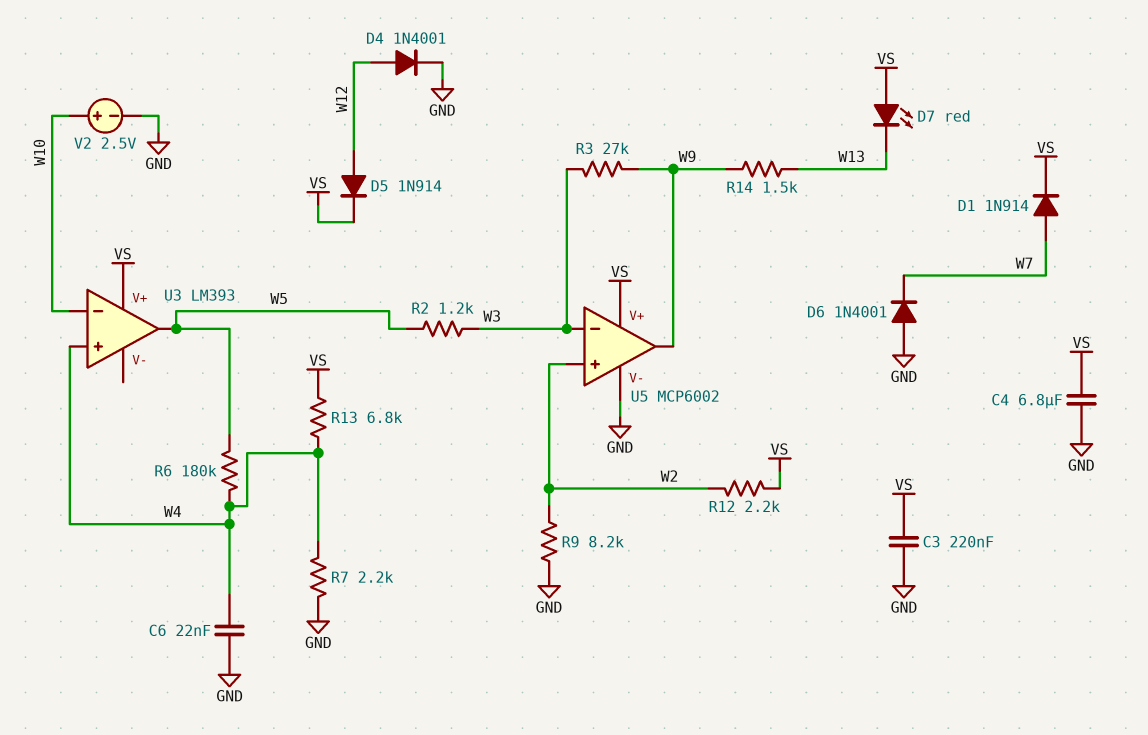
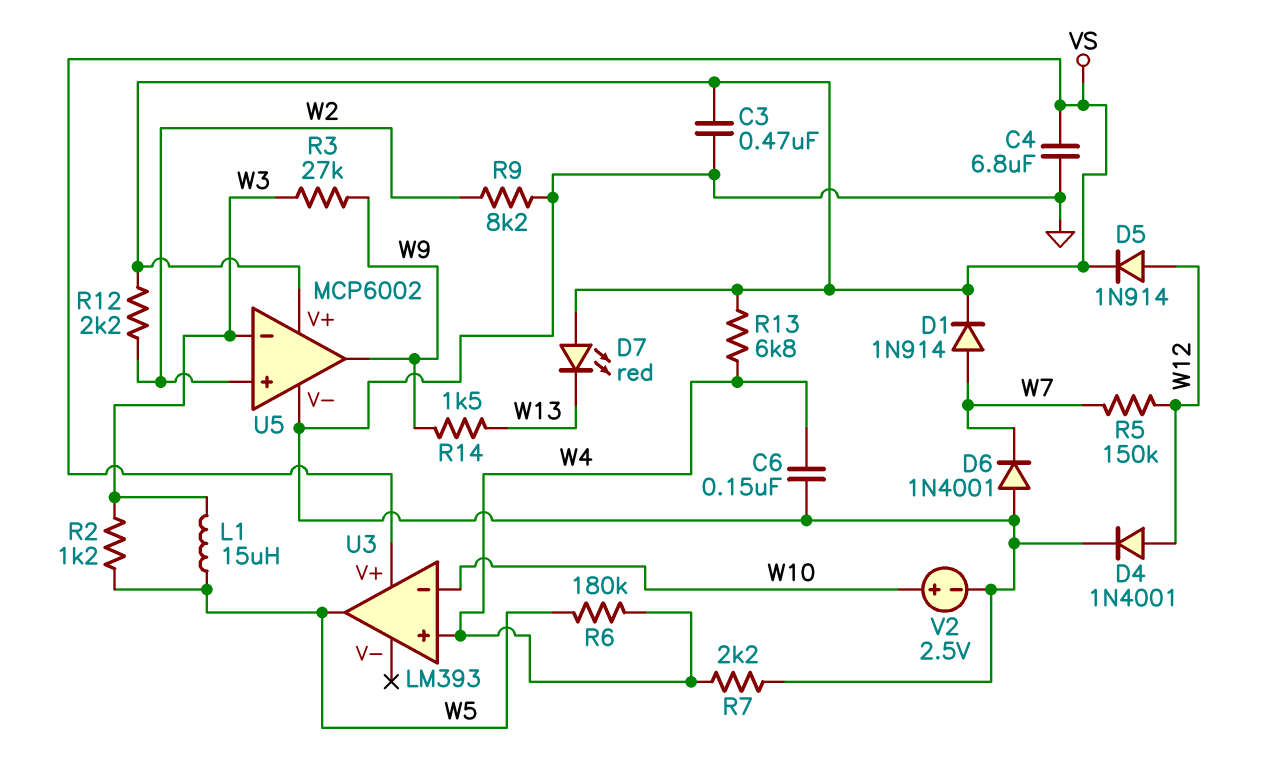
C3: 220nF (GND, VS) -> 470nF (GND, VS)
C6: 22nF (GND, W4) -> 150nF (GND, W4)
L1: none -> 15uH (W3, W5)
R5: none -> 150k (W7, W12)

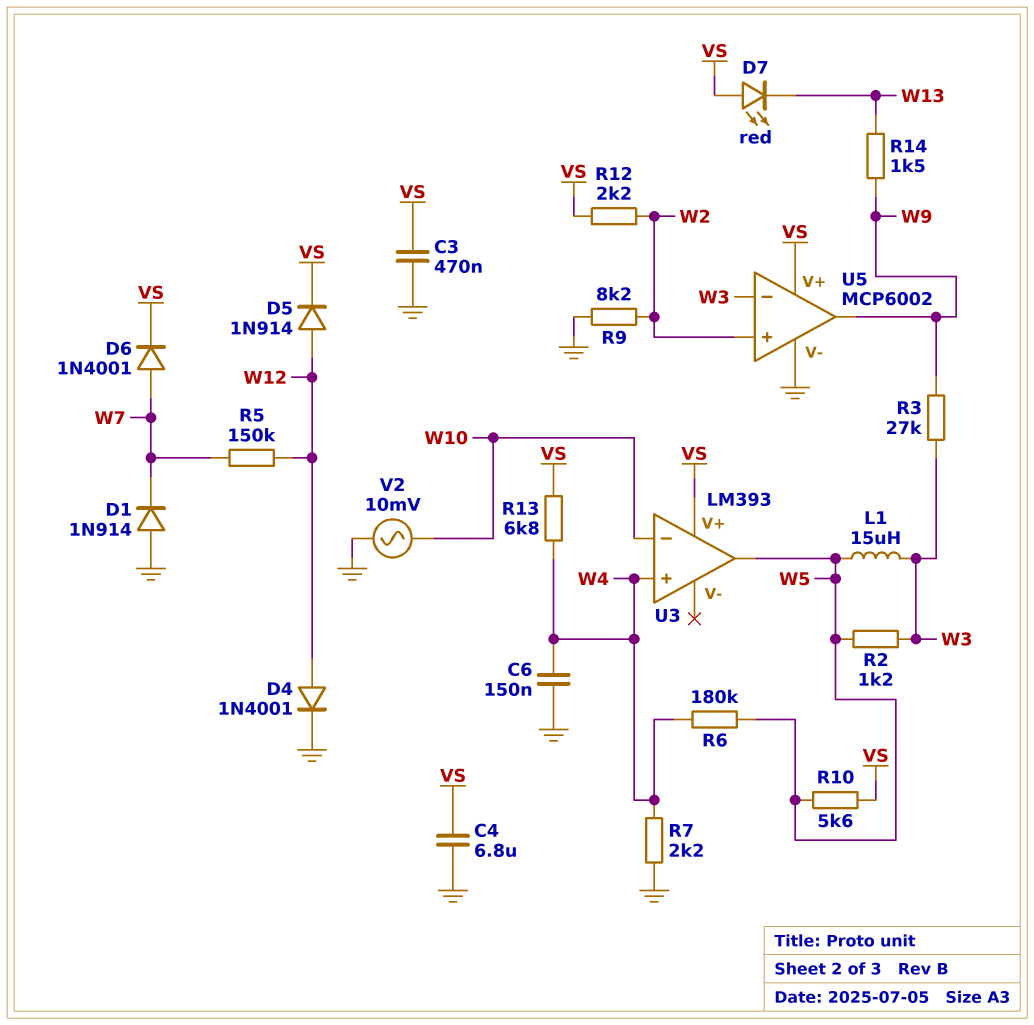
D1: diode 1N914 (A W7, K VS) -> diode 1N914 (A GND, K W7)
D6: diode 1N4001 (A GND, K W7) -> diode 1N4001 (A W7, K VS)
R10: none -> 5.6k (VS, W5)
V2: 2.5V (plus W10, minus GND) -> AC 10mV (GND, W10)

